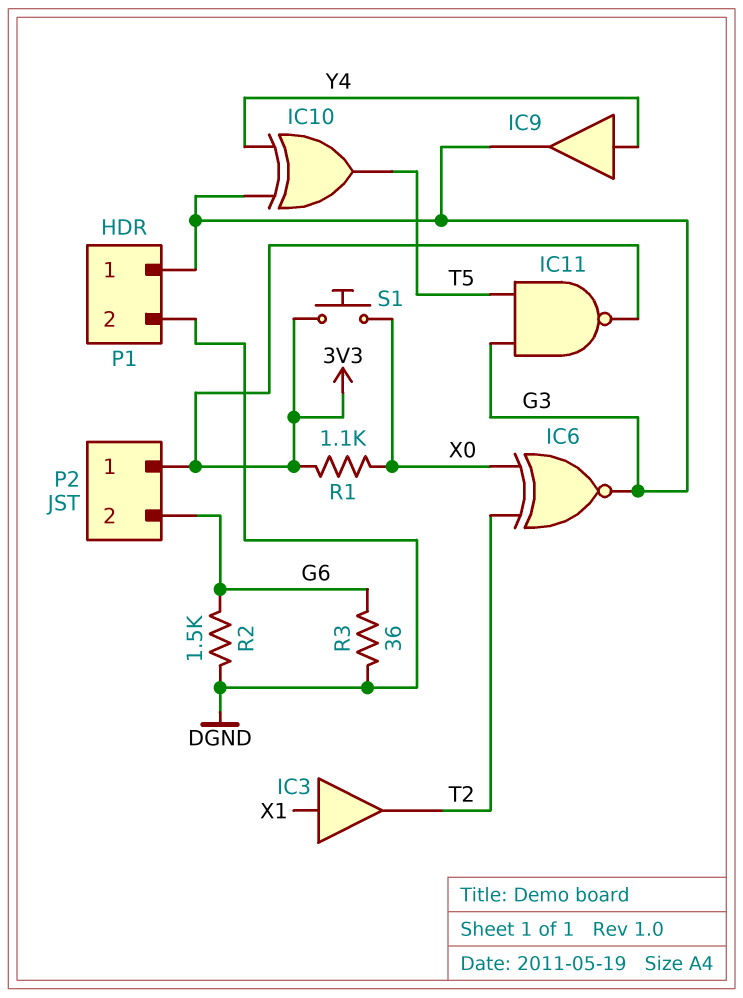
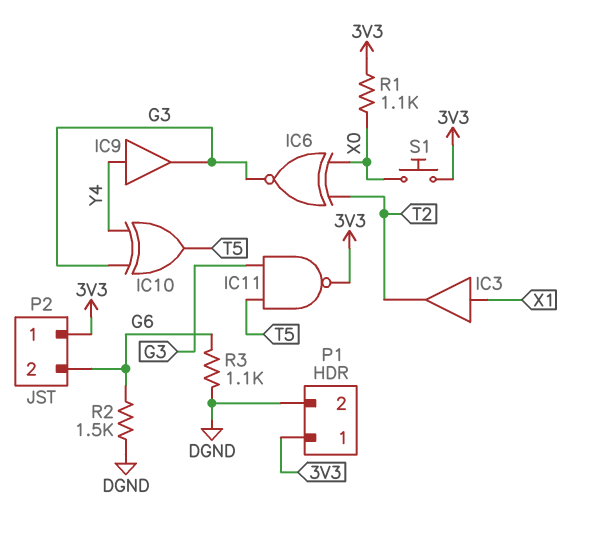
P1 pin 1: G3 -> 3V3
R3: 36 (DGND, G6) -> 1.1k (DGND, G6)

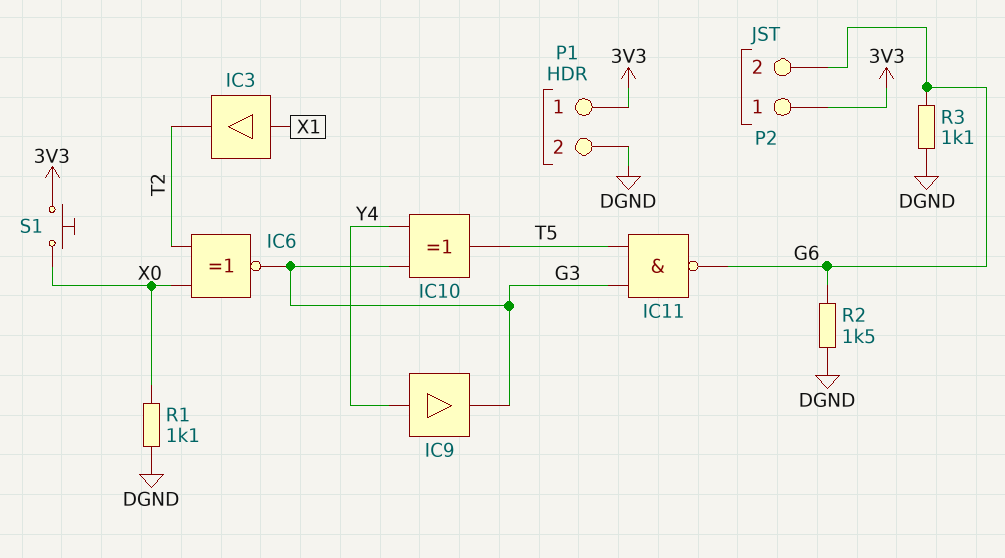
IC11: NAND (in G3, in T5, out 3V3) -> NAND (in G3, in T5, out G6)
R1: 1.1k (3V3, X0) -> 1.1k (DGND, X0)

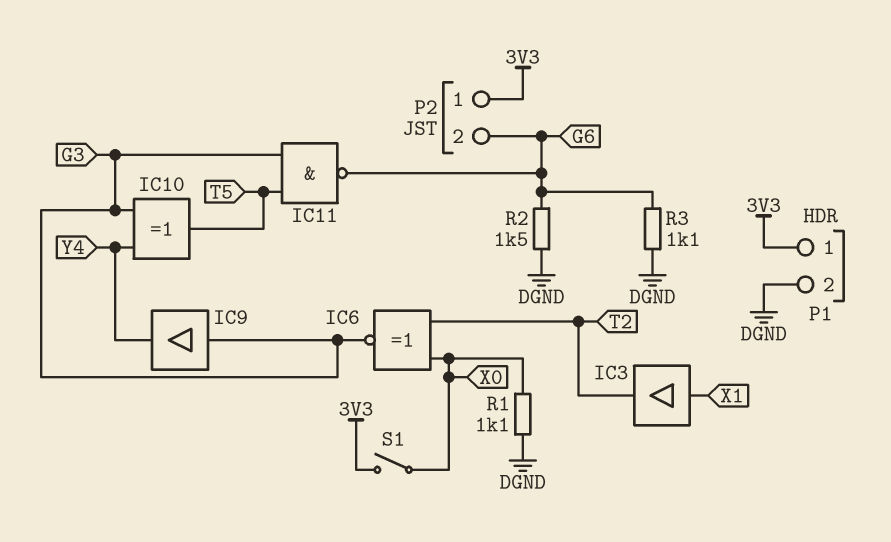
IC9: buffer (in Y4, out G3) -> buffer (in G3, out Y4)
S1: button (3V3, X0) -> switch (3V3, X0)

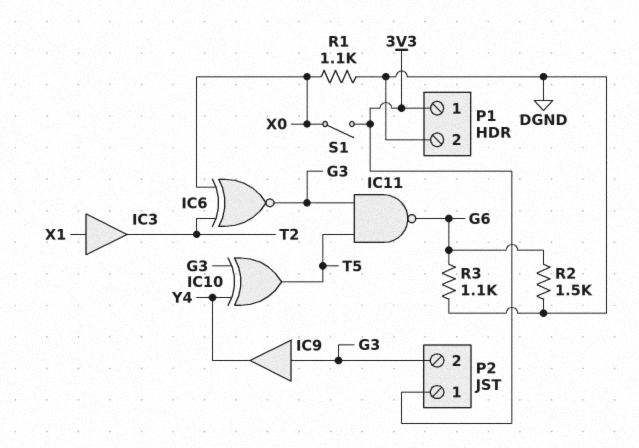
P2 pin 2: G6 -> G3

